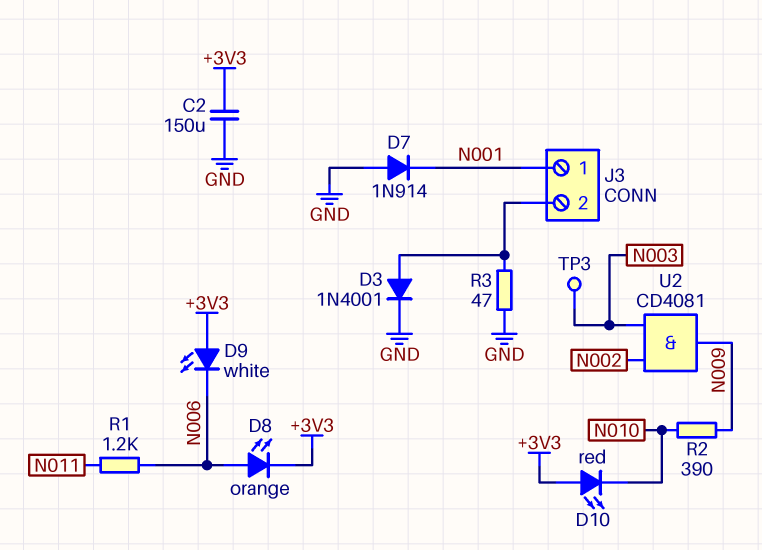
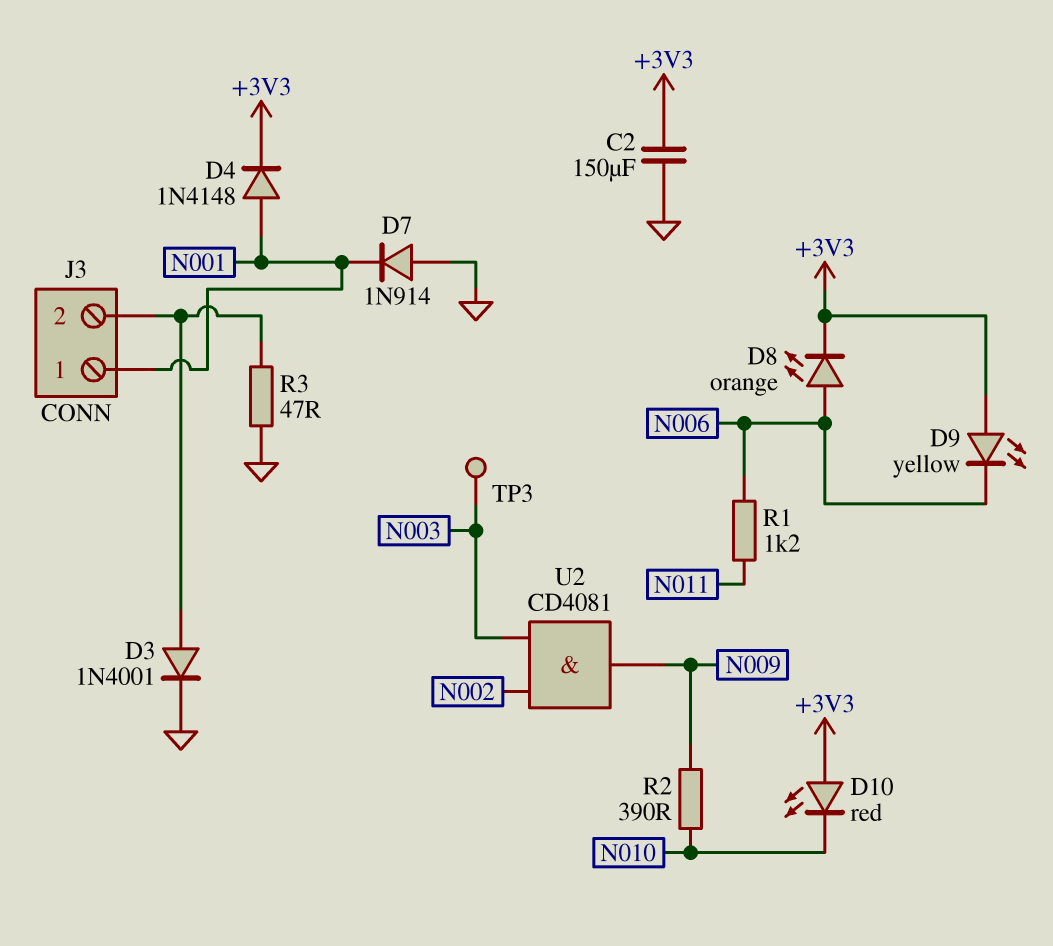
D4: none -> diode 1N4148 (A N001, K +3V3)
D9: LED white (A +3V3, K N006) -> LED yellow (A +3V3, K N006)

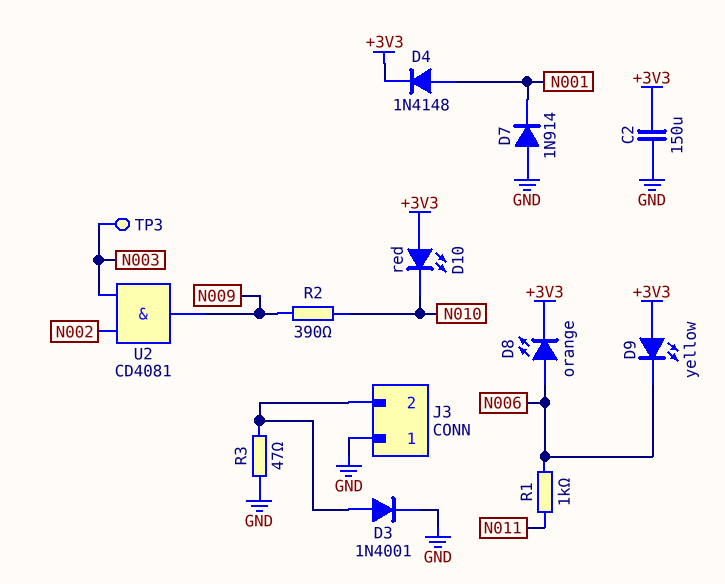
J3 pin 1: N001 -> GND
R1: 1.2k (N006, N011) -> 1k (N006, N011)

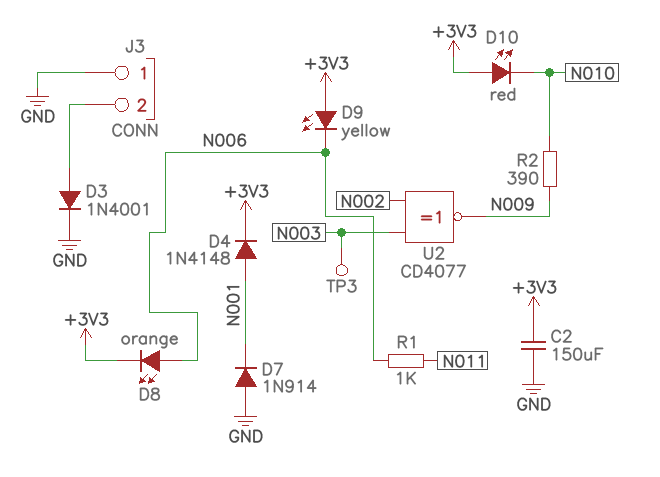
R3: 47 (GND, J3/2) -> none
U2: AND CD4081 (in N002, in N003, out N009) -> XNOR CD4077 (in N002, in N003, out N009)

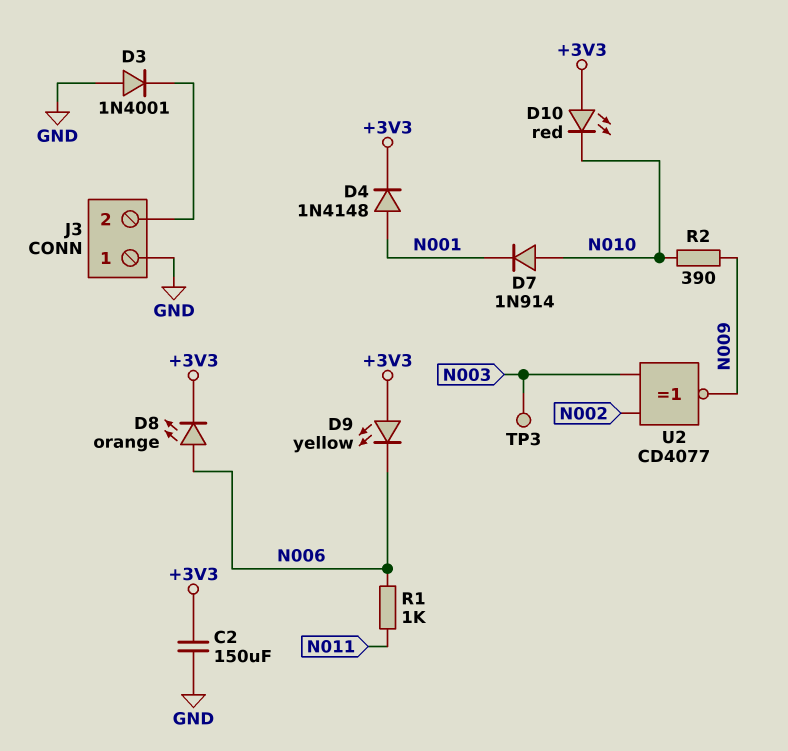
D3: diode 1N4001 (A J3/2, K GND) -> diode 1N4001 (A GND, K J3/2)
D7: diode 1N914 (A GND, K N001) -> diode 1N914 (A N010, K N001)

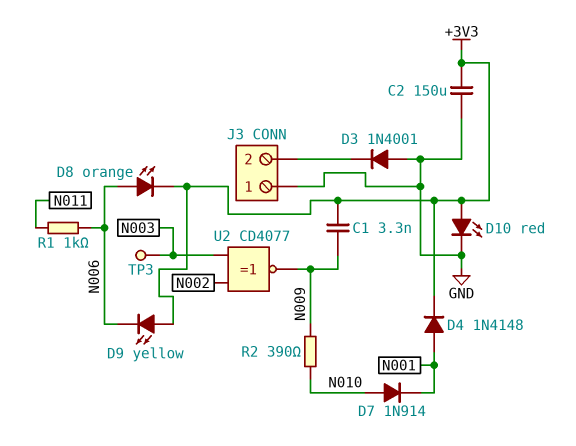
C1: none -> 3.3nF (+3V3, N009)
D10: LED red (A +3V3, K N010) -> LED red (A +3V3, K GND)

